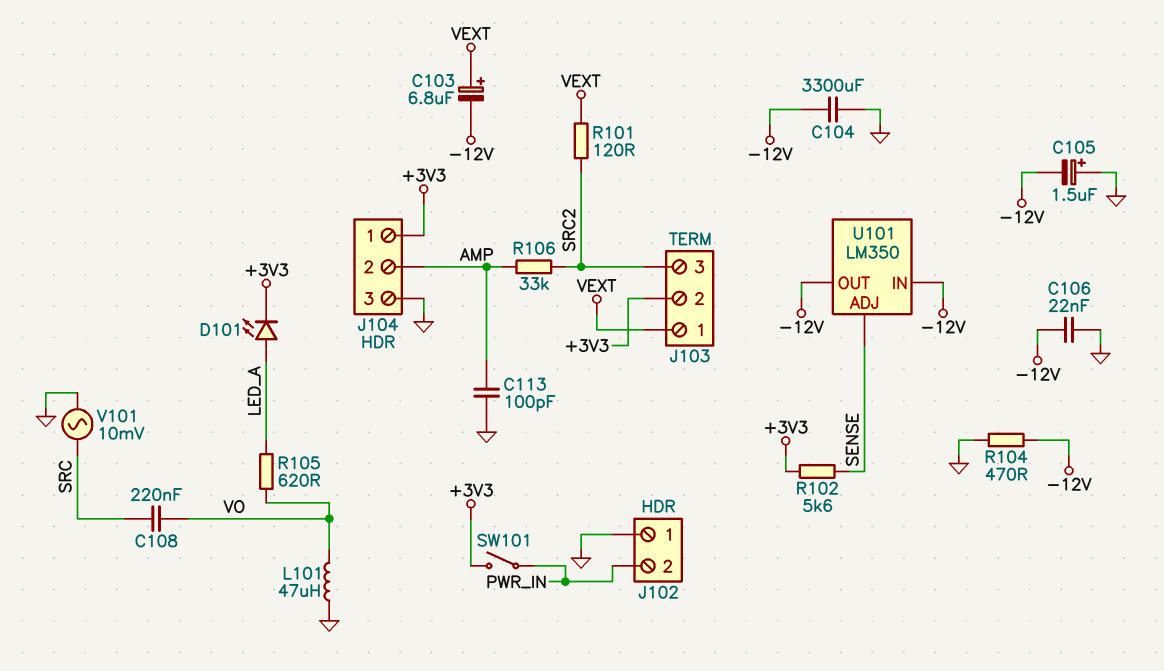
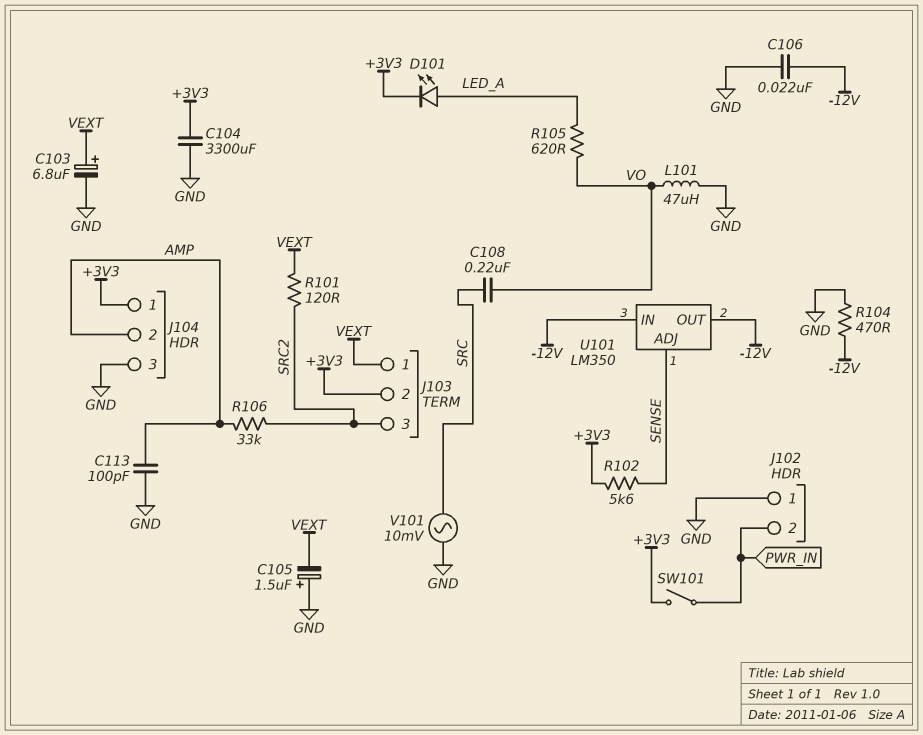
C103: 6.8uF (plus VEXT, minus -12V) -> 6.8uF (plus VEXT, minus GND)
C104: 3300uF (-12V, GND) -> 3300uF (+3V3, GND)
C105: 1.5uF (plus GND, minus -12V) -> 1.5uF (plus GND, minus VEXT)

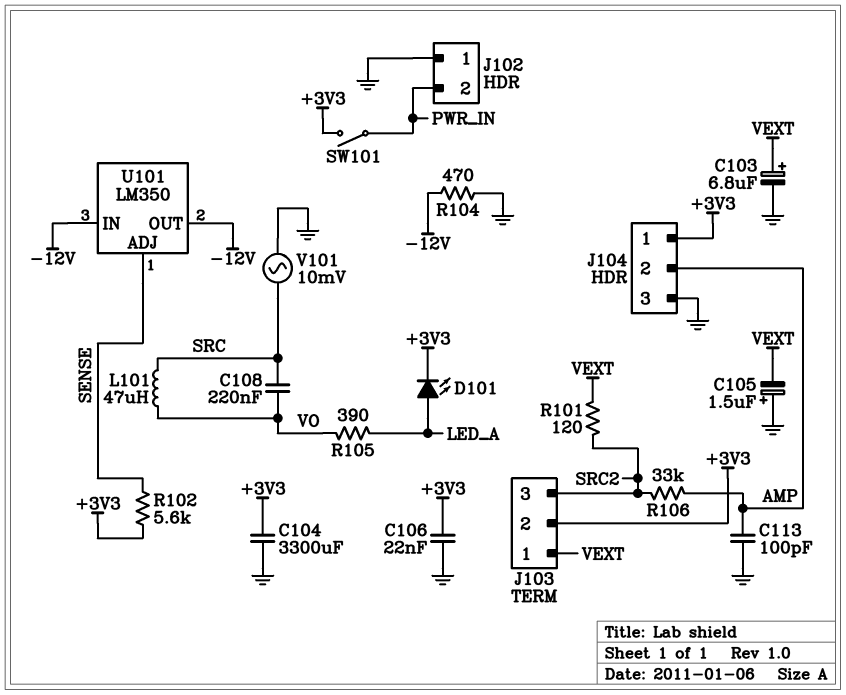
C106: 22nF (-12V, GND) -> 22nF (+3V3, GND)
L101: 47uH (GND, VO) -> 47uH (SRC, VO)
R105: 620 (LED_A, VO) -> 390 (LED_A, VO)

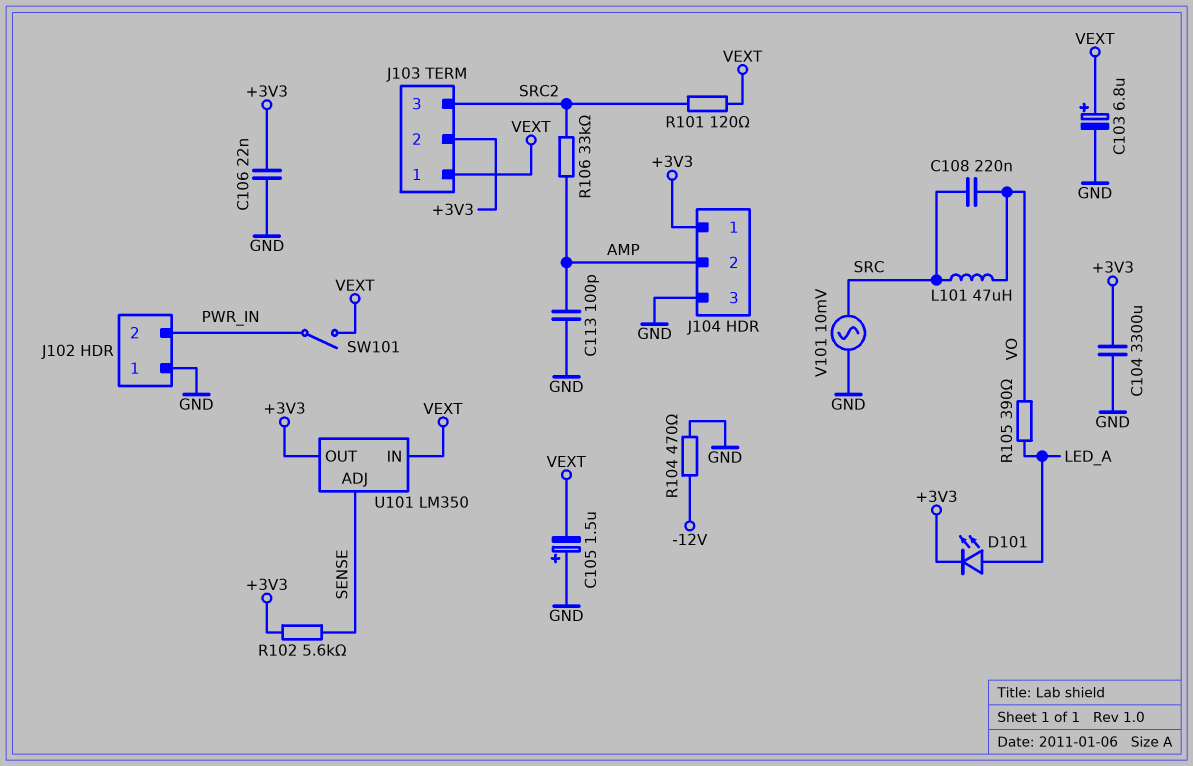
SW101: switch (+3V3, PWR_IN) -> switch (PWR_IN, VEXT)
U101 pin IN: -12V -> VEXT
U101 pin OUT: -12V -> +3V3

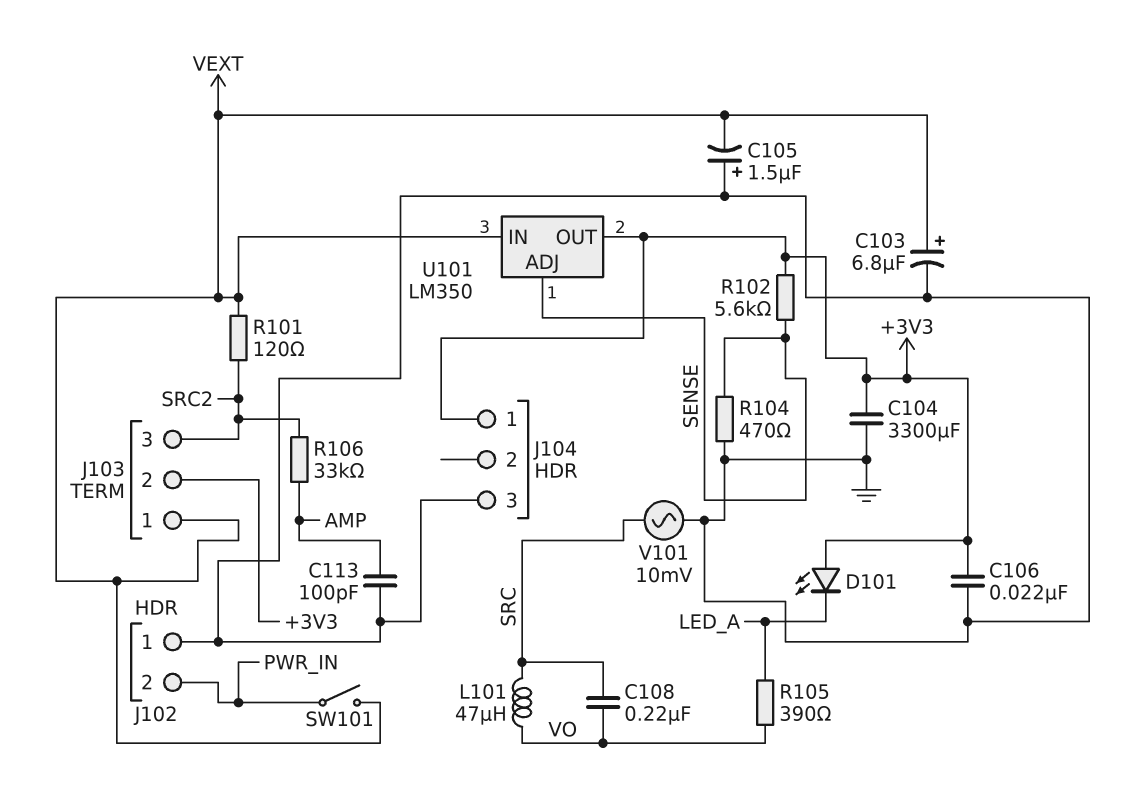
D101: LED (A LED_A, K +3V3) -> LED (A +3V3, K LED_A)
J104 pin 2: AMP -> none
R104: 470 (-12V, GND) -> 470 (GND, SENSE)

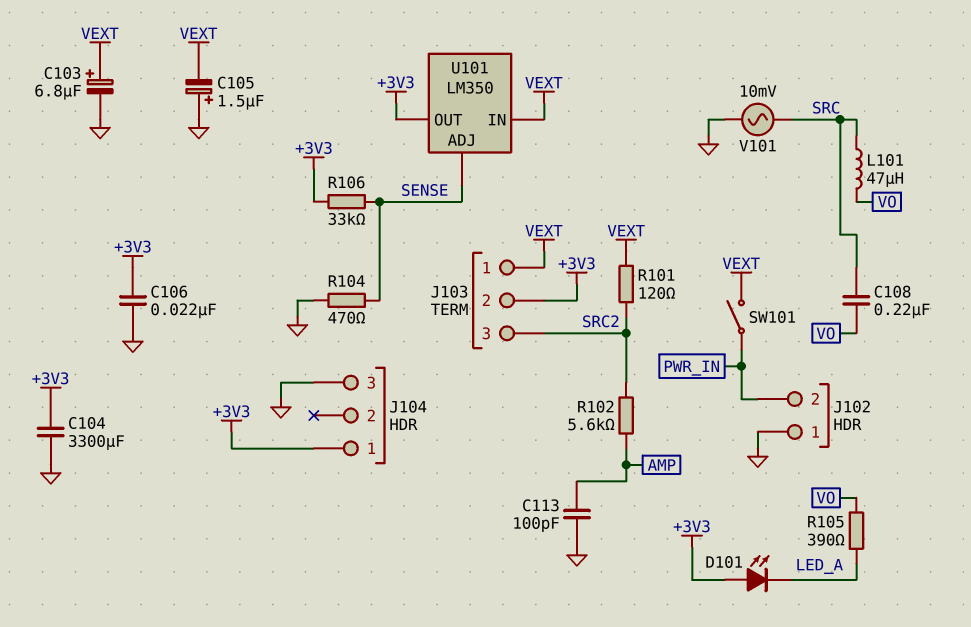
R102: 5.6k (+3V3, SENSE) -> 5.6k (AMP, SRC2)
R106: 33k (AMP, SRC2) -> 33k (+3V3, SENSE)

